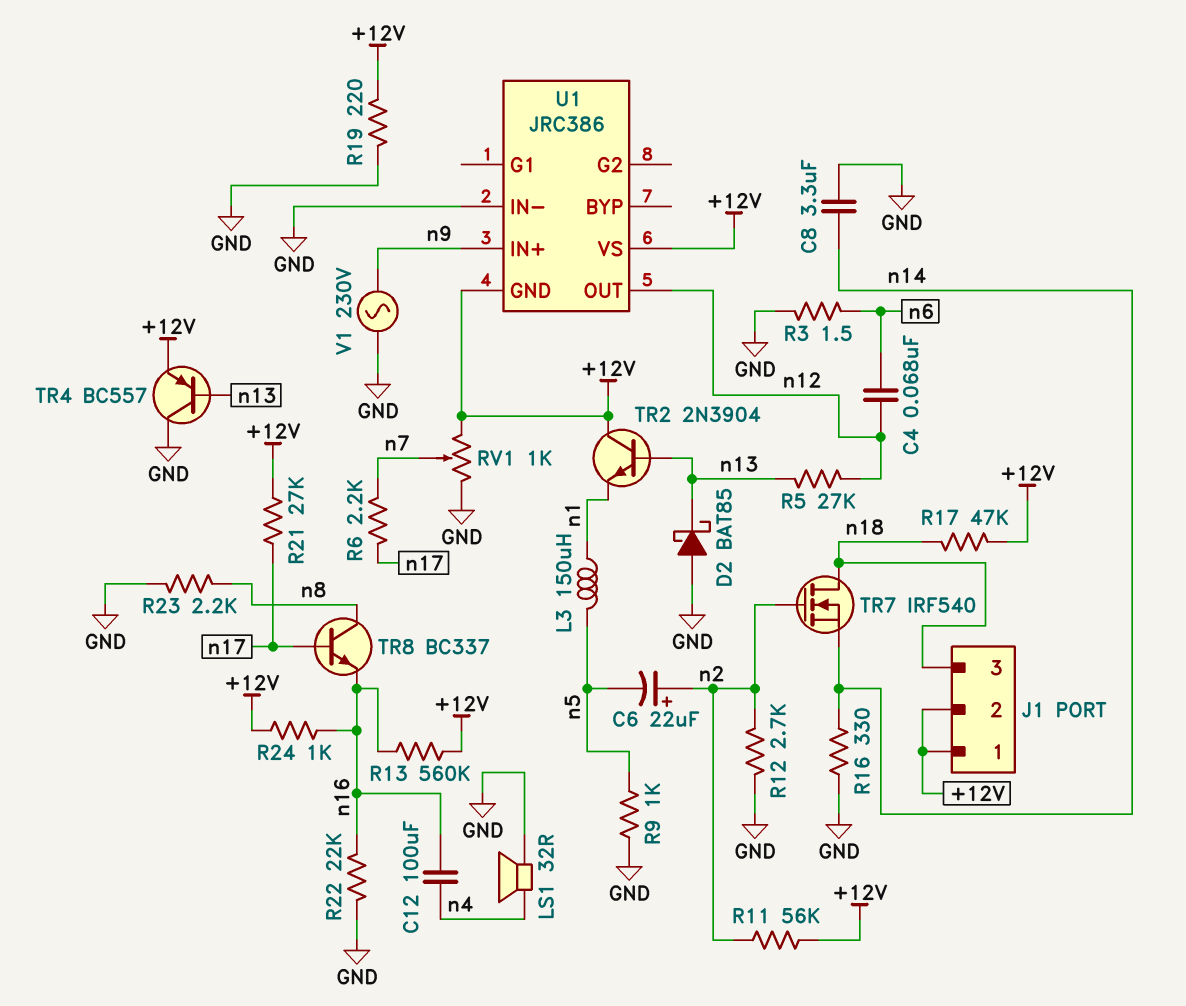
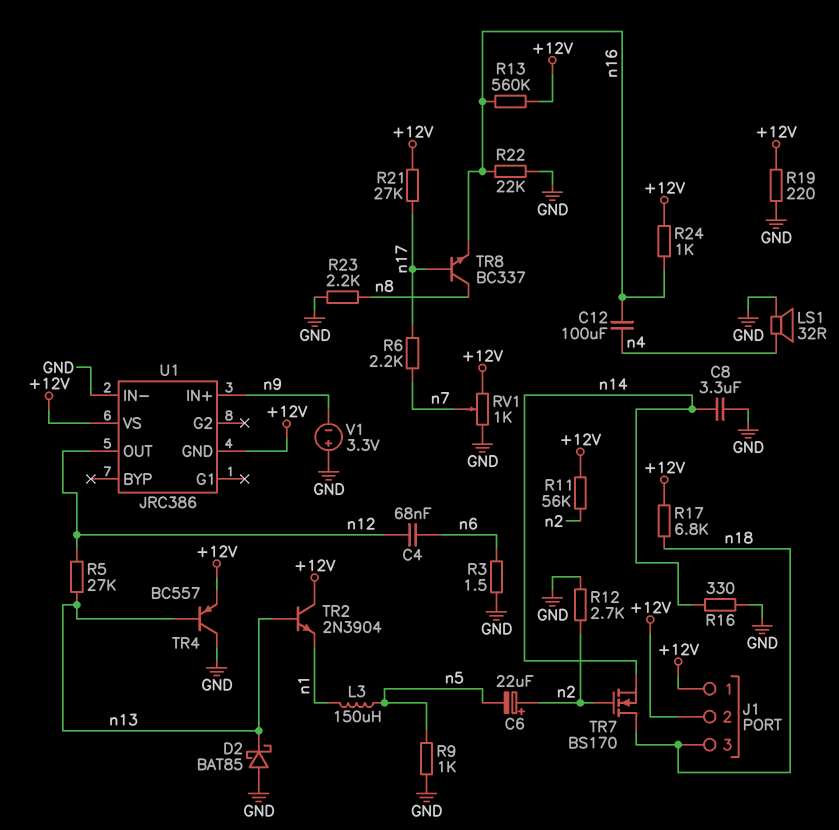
R17: 47k (+12V, n18) -> 6.8k (+12V, n18)
TR7: NMOS IRF540 (G n2, D n18, S n14) -> NMOS BS170 (G n2, D n18, S n14)
V1: AC 230V (GND, n9) -> 3.3V (plus GND, minus n9)

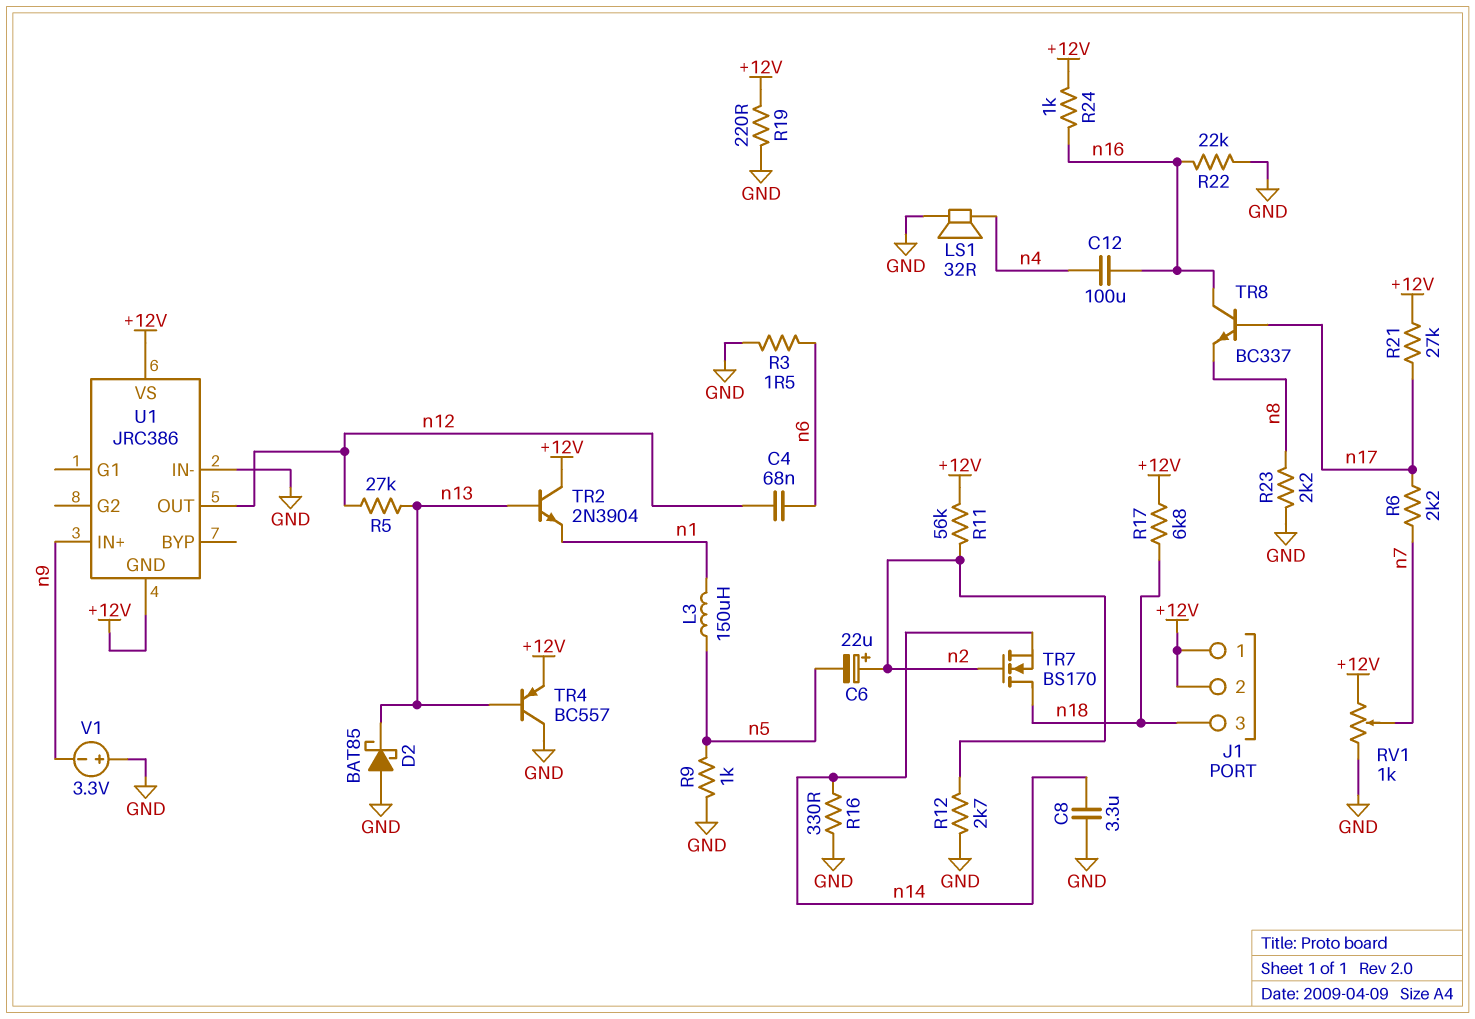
R13: 560k (+12V, n16) -> none
TR8: NPN BC337 (B n17, C n8, E n16) -> NPN BC337 (B n17, C n16, E n8)

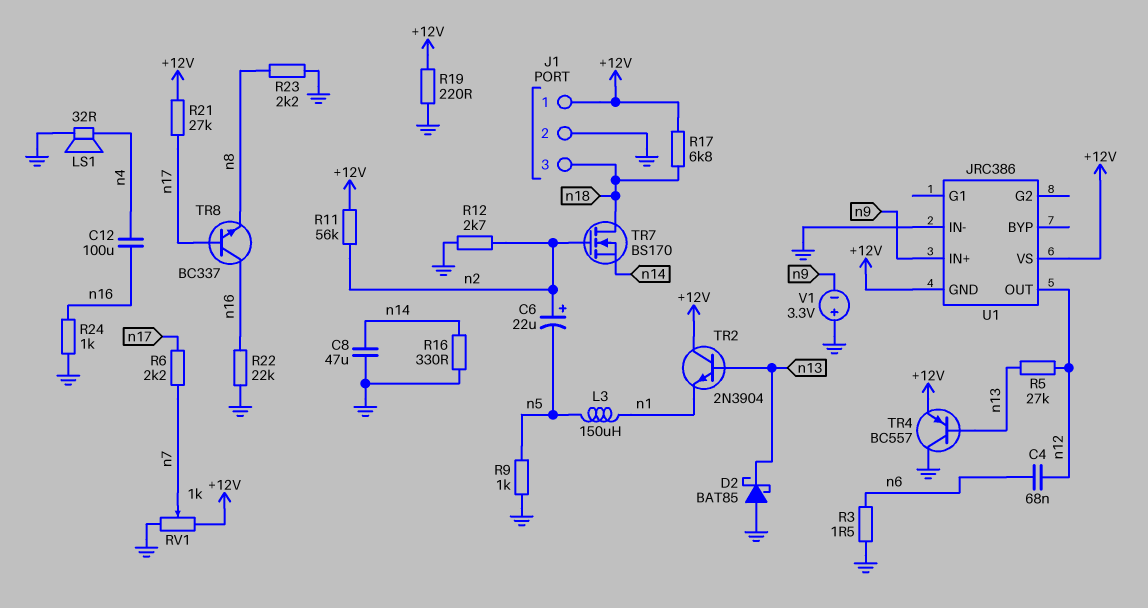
C8: 3.3uF (GND, n14) -> 47uF (GND, n14)
J1 pin 2: +12V -> GND
R24: 1k (+12V, n16) -> 1k (GND, n16)

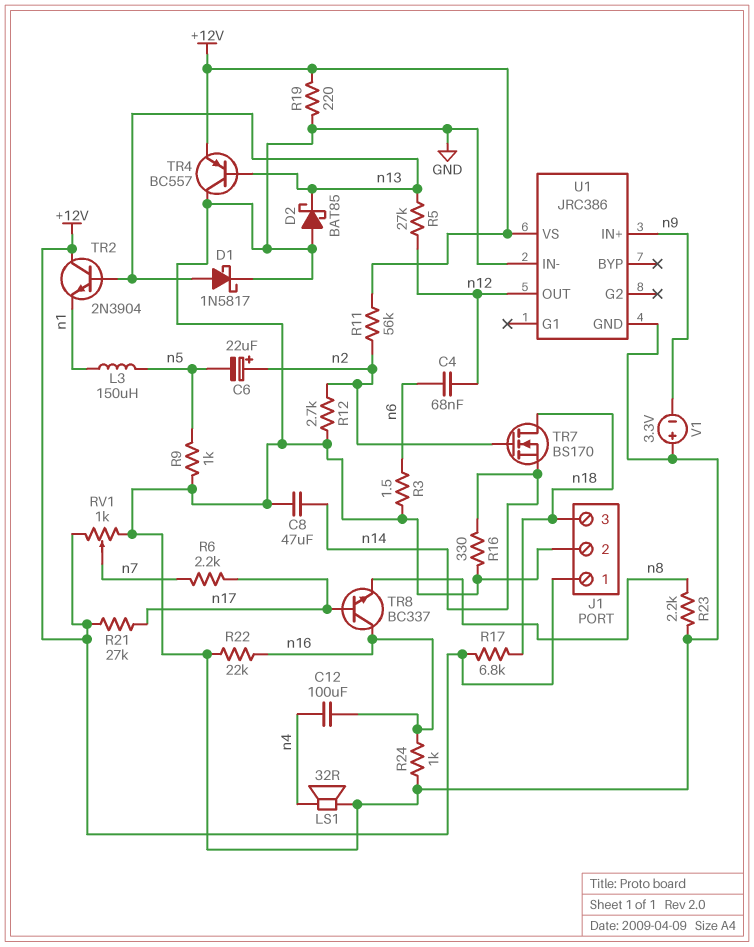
D1: none -> schottky 1N5817 (A n13, K GND)
U1 pin GND: +12V -> GND

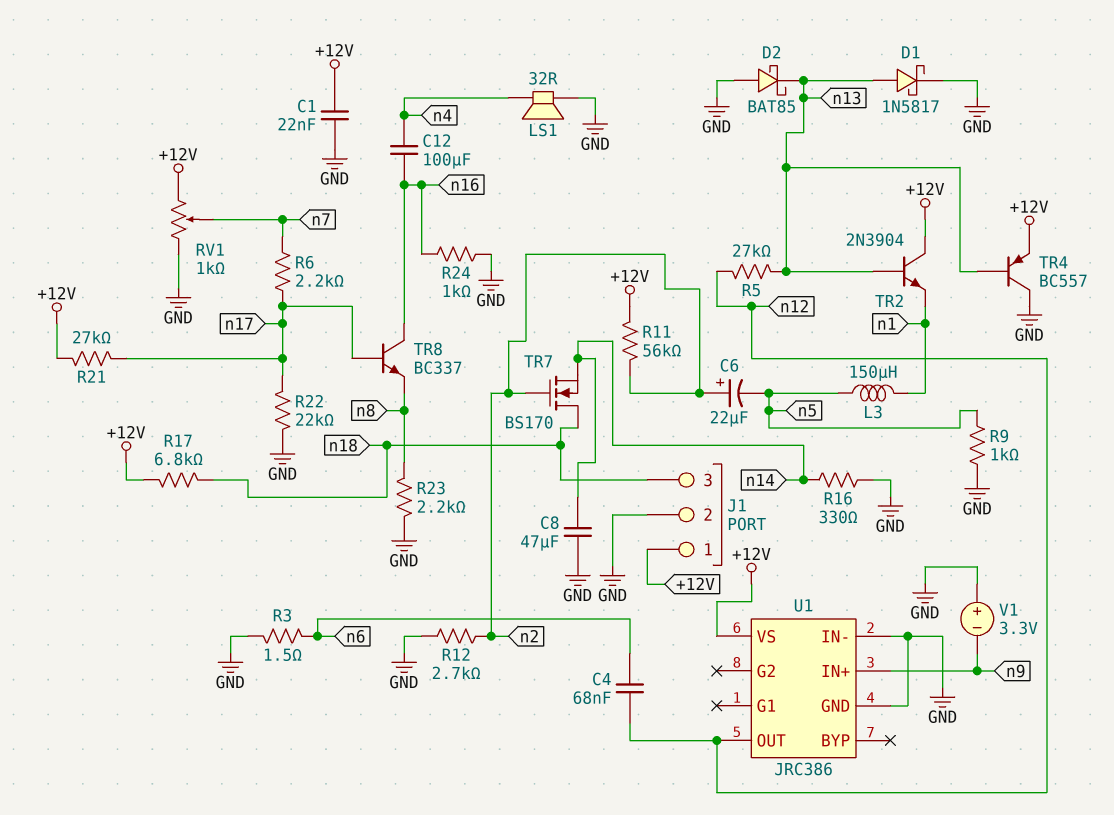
C1: none -> 22nF (+12V, GND)
R19: 220 (+12V, GND) -> none
R22: 22k (GND, n16) -> 22k (GND, n17)

